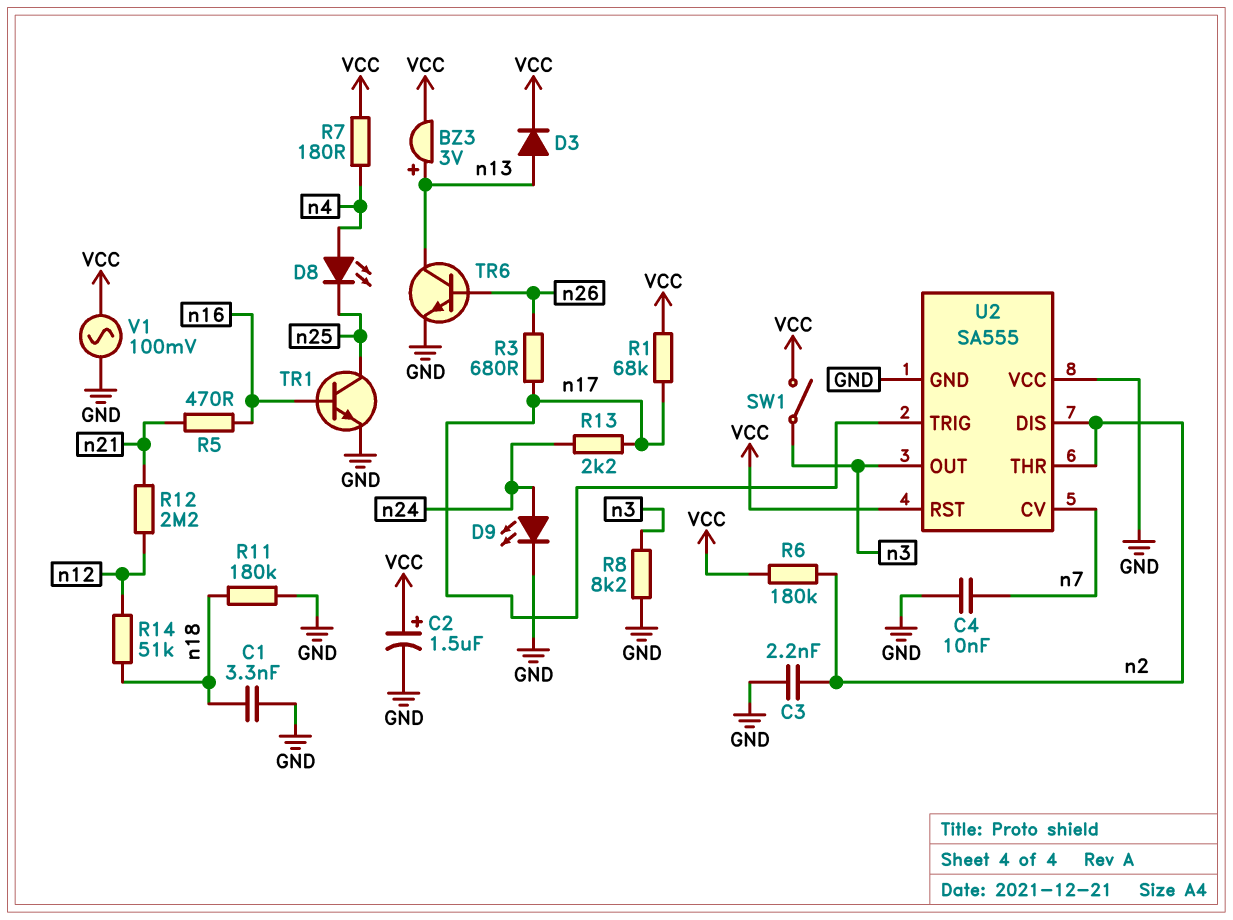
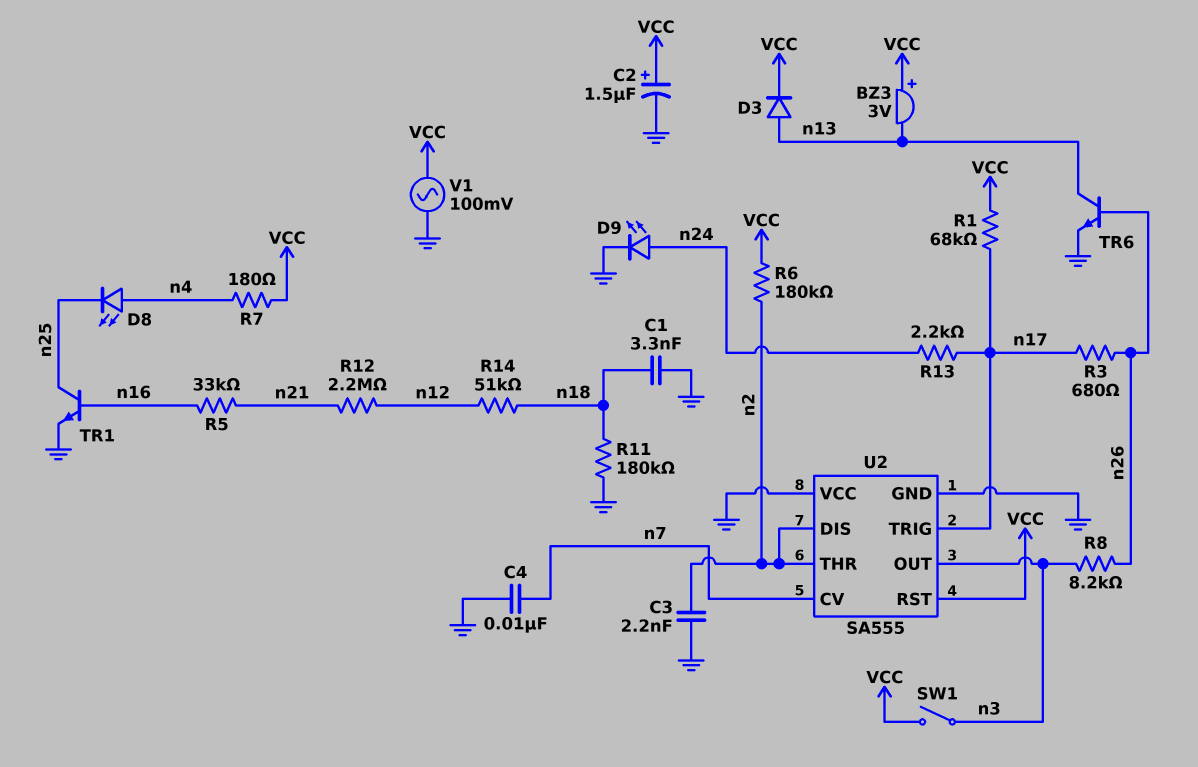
BZ3: buzzer 3V (plus n13, minus VCC) -> buzzer 3V (plus VCC, minus n13)
R5: 470 (n16, n21) -> 33k (n16, n21)
R8: 8.2k (GND, n3) -> 8.2k (n3, n26)

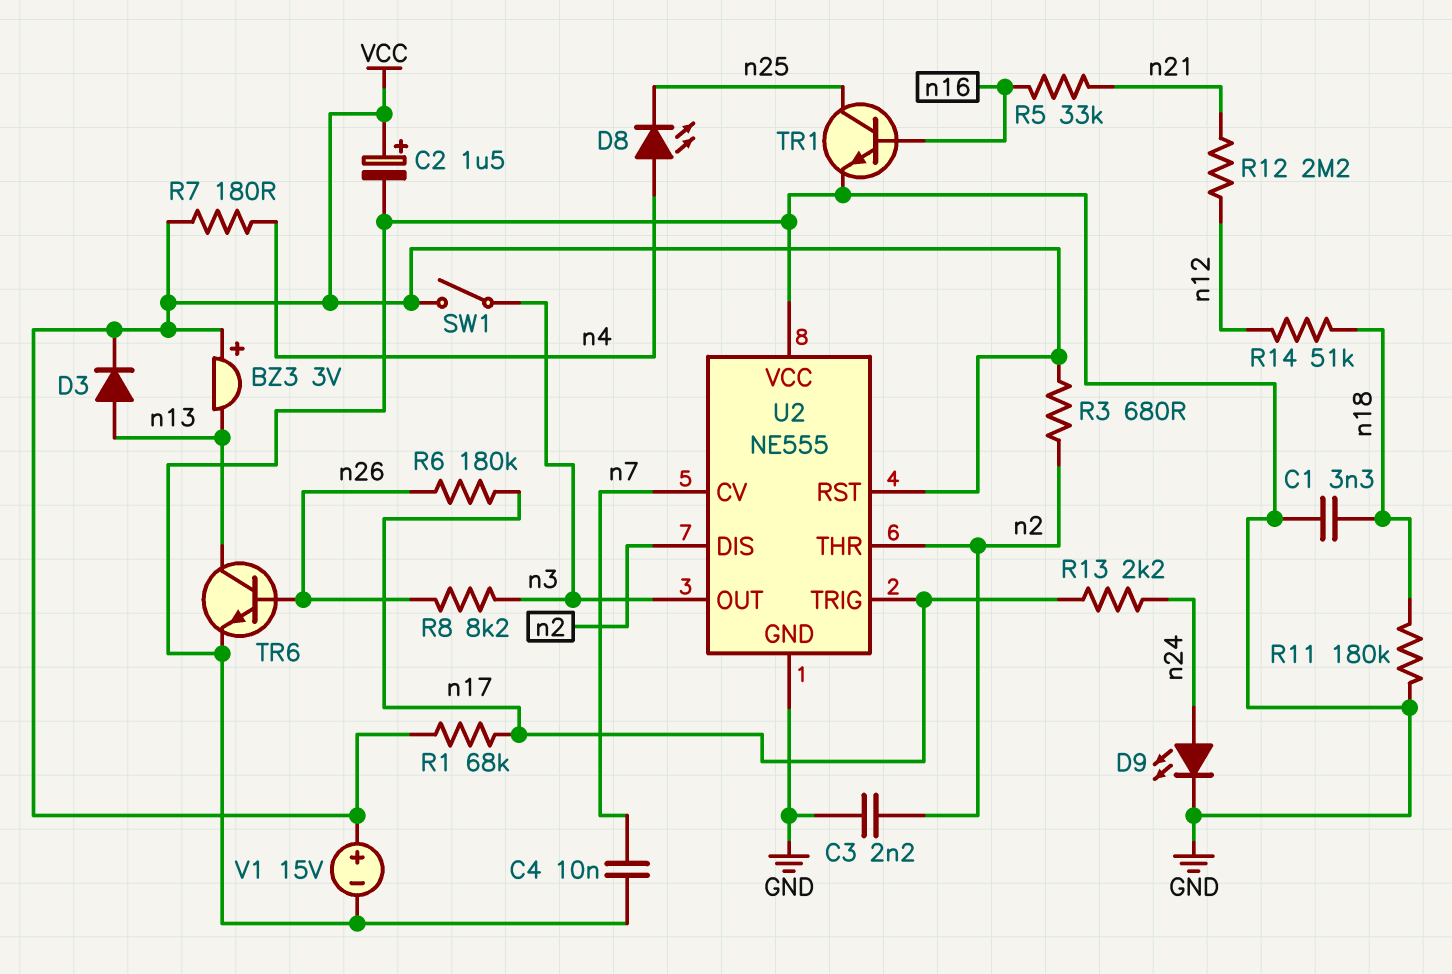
R3: 680 (n17, n26) -> 680 (VCC, n2)
R6: 180k (VCC, n2) -> 180k (n17, n26)
U2: SA555 -> NE555
V1: AC 100mV (GND, VCC) -> 15V (plus VCC, minus GND)

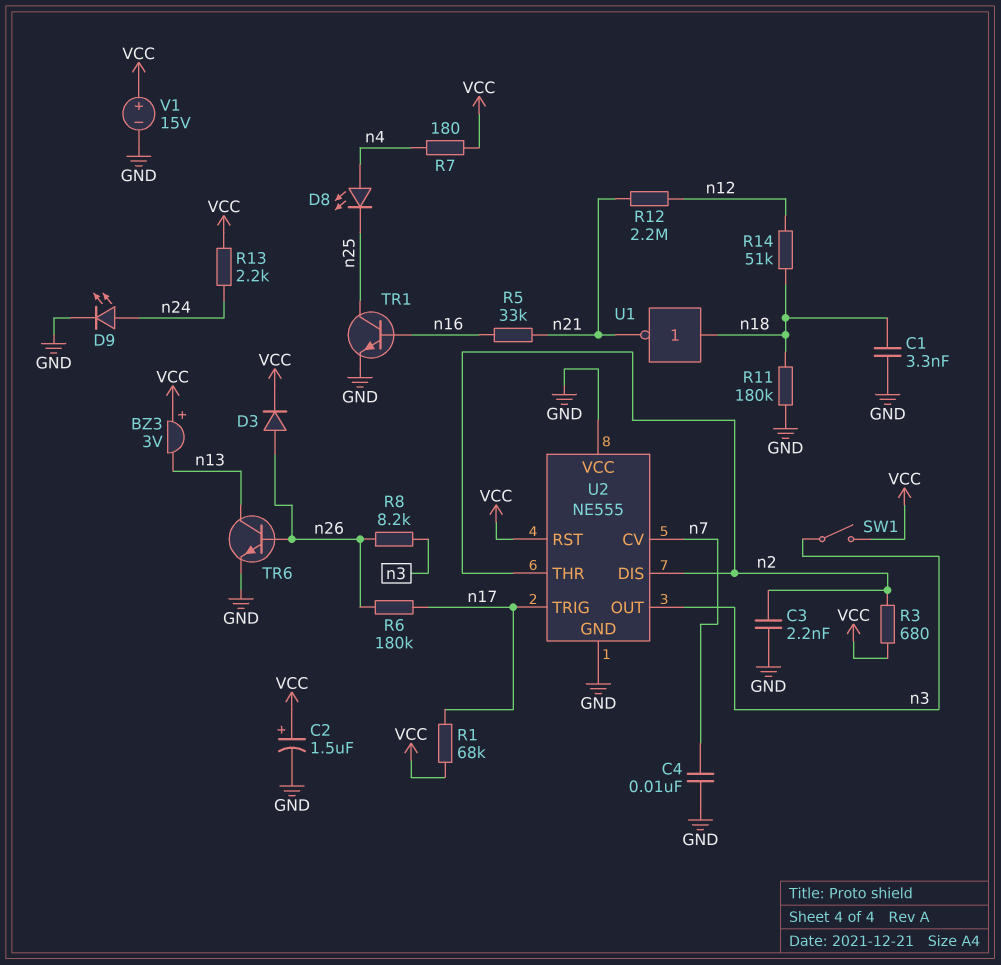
D3: diode (A n13, K VCC) -> diode (A n26, K VCC)
R13: 2.2k (n17, n24) -> 2.2k (VCC, n24)
U1: none -> NOT (in n18, out n21)

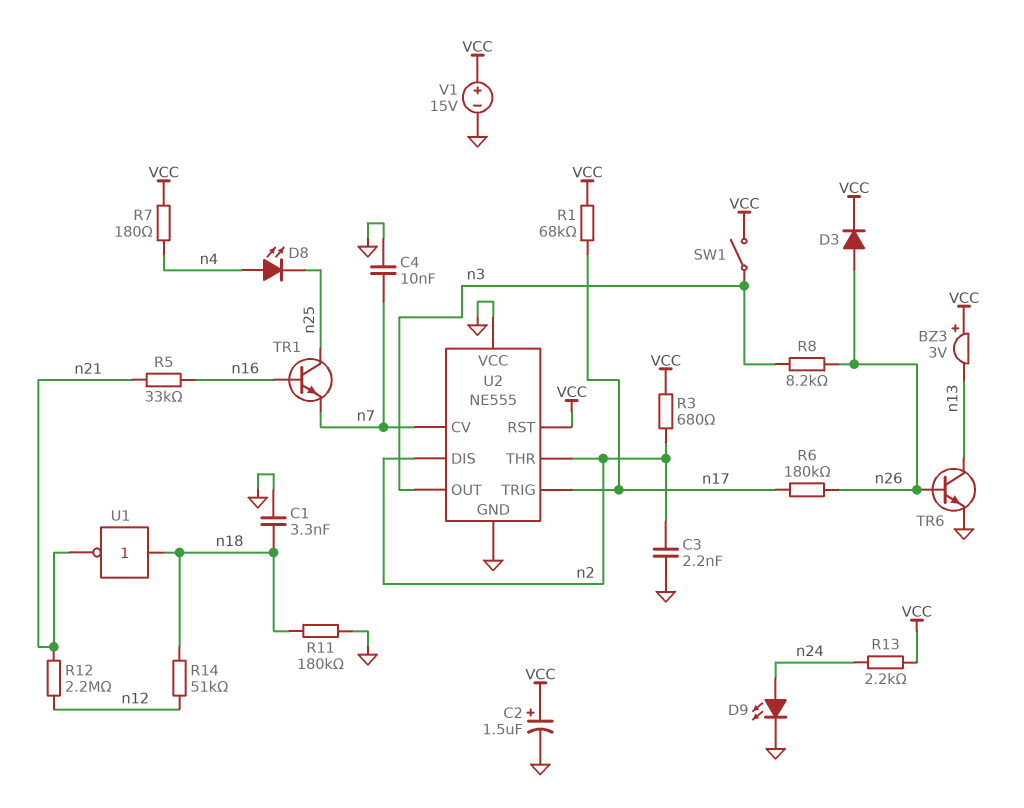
TR1: NPN (B n16, C n25, E GND) -> NPN (B n16, C n25, E n7)

